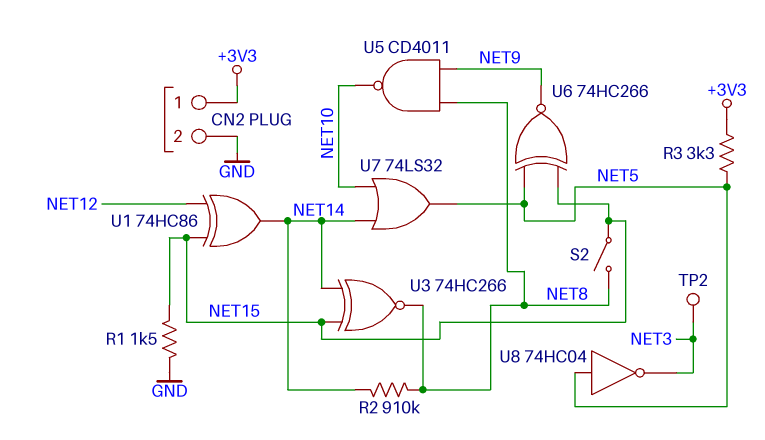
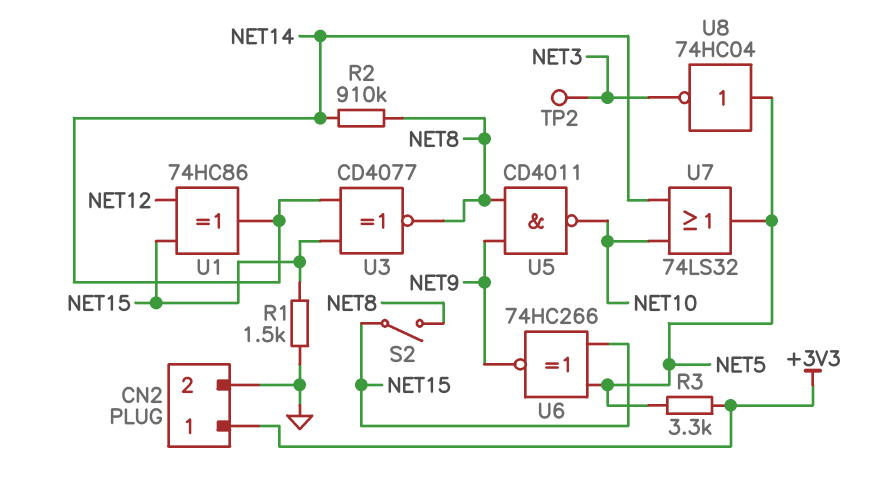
U3: XNOR 74HC266 (in NET14, in NET15, out NET8) -> XNOR CD4077 (in NET14, in NET15, out NET8)

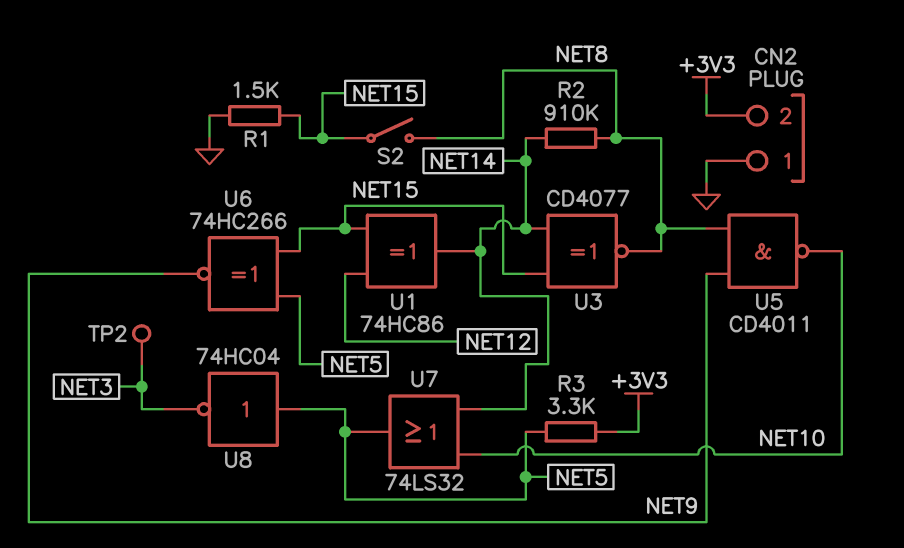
CN2 pin 1: +3V3 -> GND
CN2 pin 2: GND -> +3V3

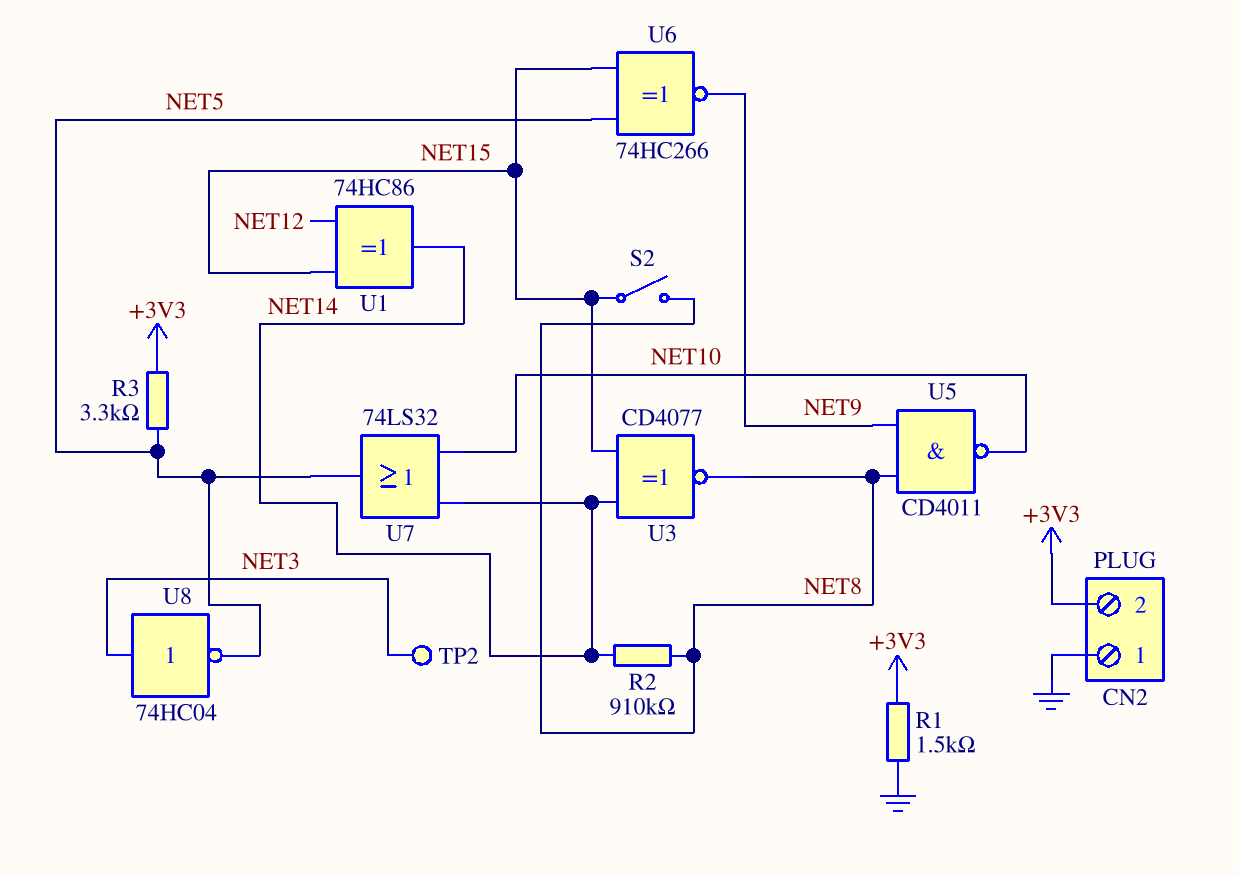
R1: 1.5k (GND, NET15) -> 1.5k (+3V3, GND)
U8: NOT 74HC04 (in NET5, out NET3) -> NOT 74HC04 (in NET3, out NET5)

